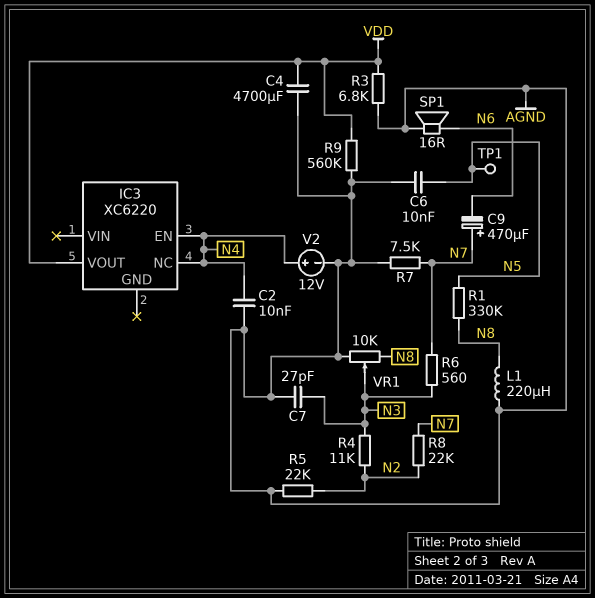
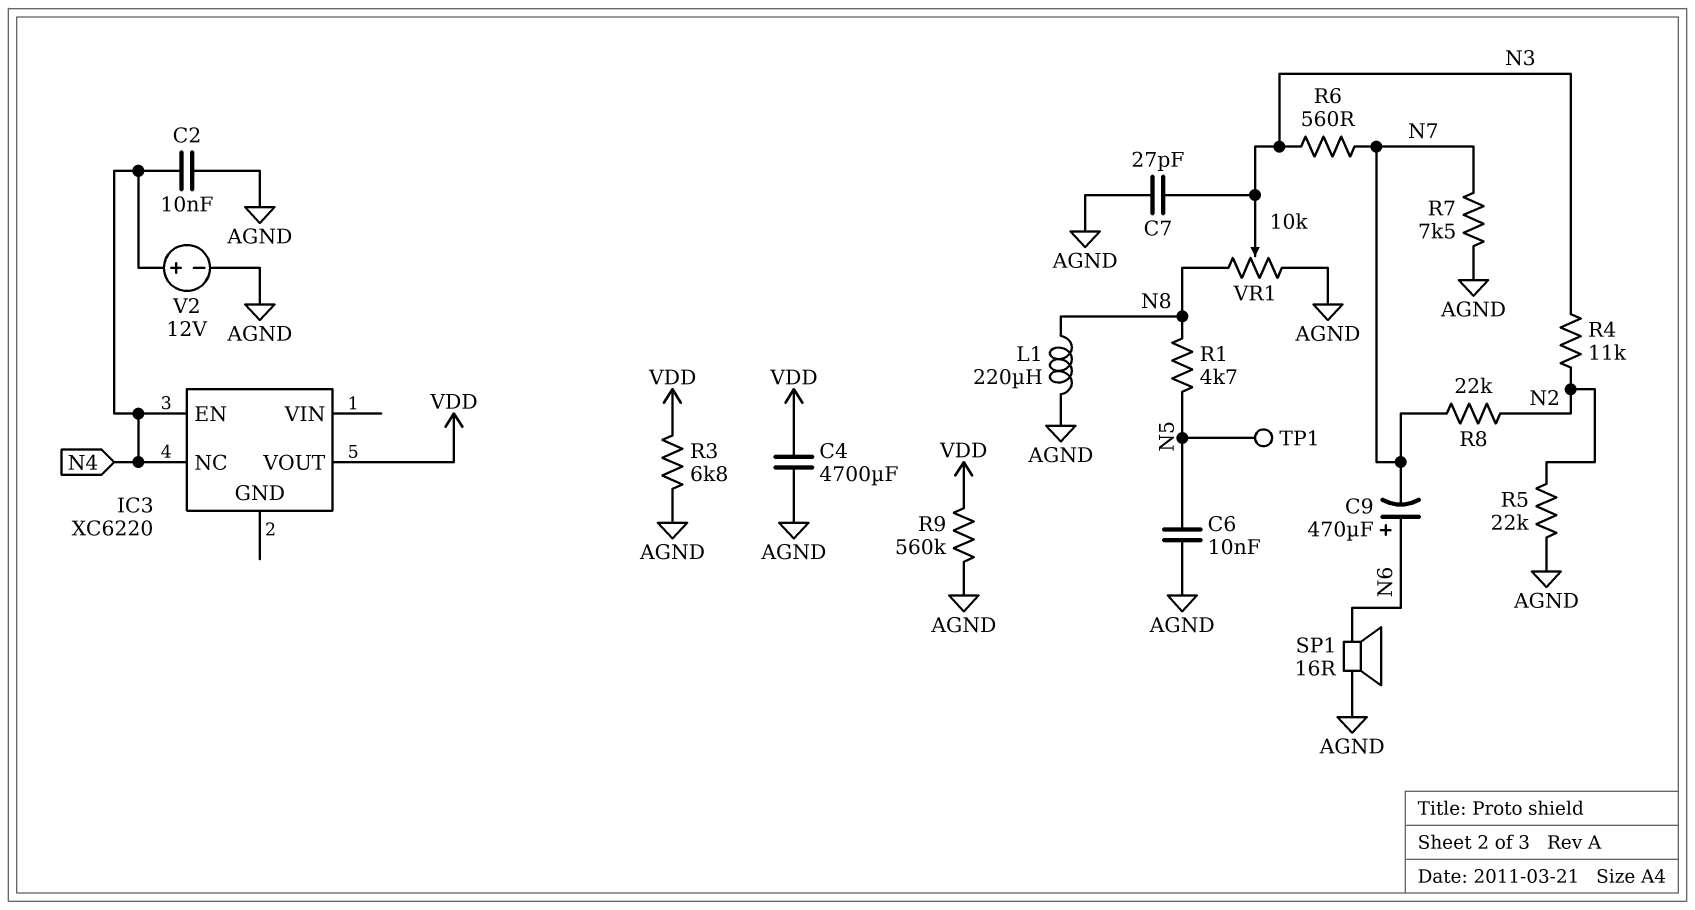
C9: 470uF (plus N7, minus N6) -> 470uF (plus N6, minus N7)
R1: 330k (N5, N8) -> 4.7k (N5, N8)

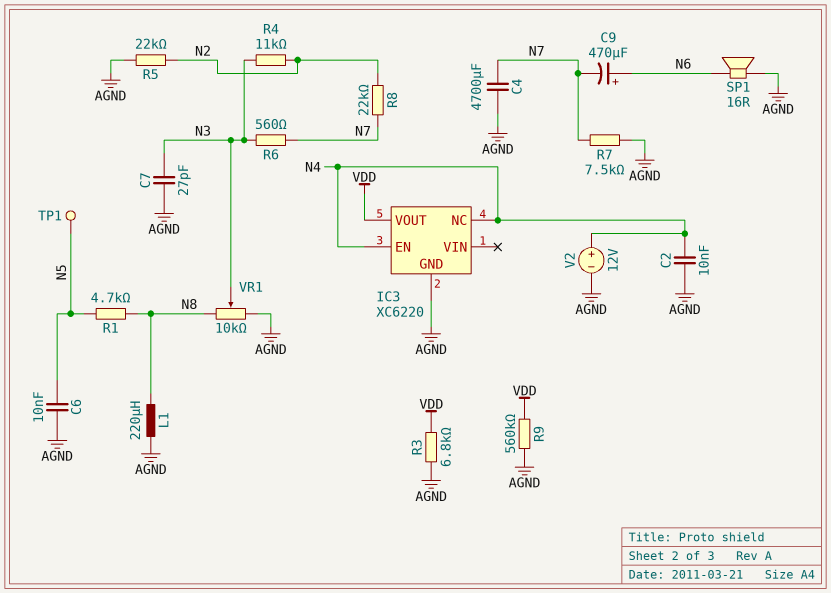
C4: 4700uF (AGND, VDD) -> 4700uF (AGND, N7)
IC3 pin GND: none -> AGND

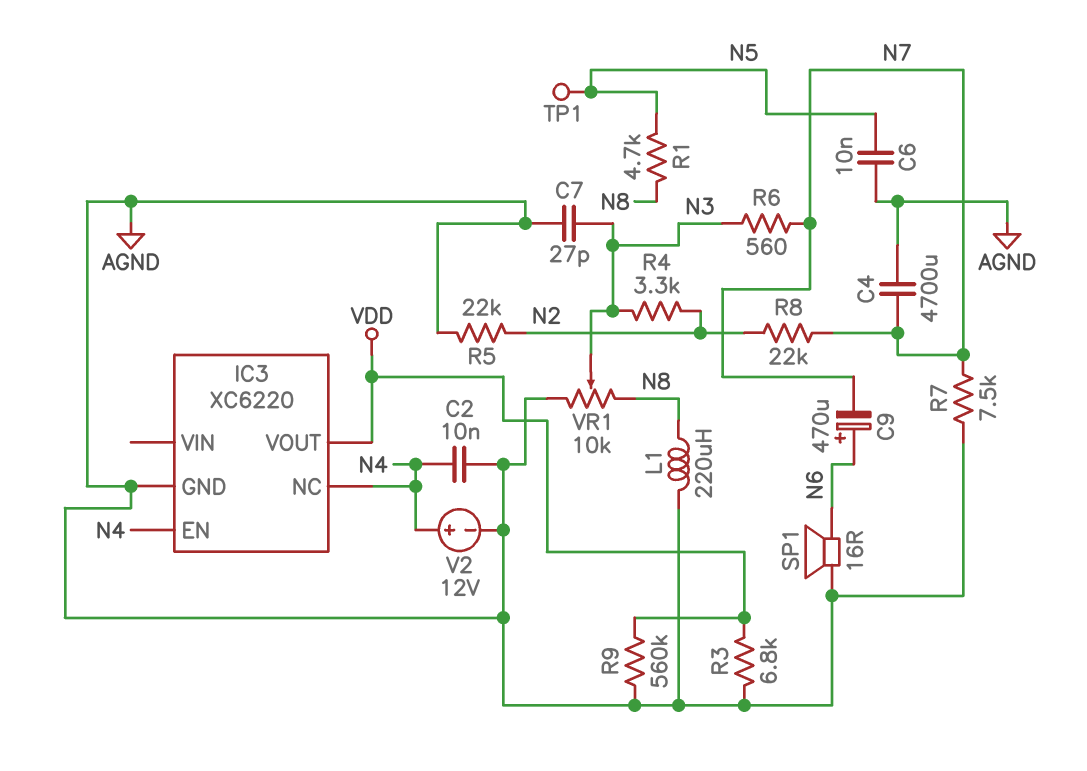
R4: 11k (N2, N3) -> 3.3k (N2, N3)

